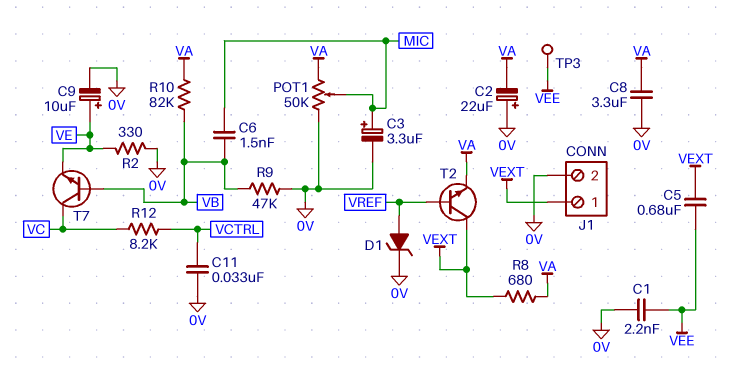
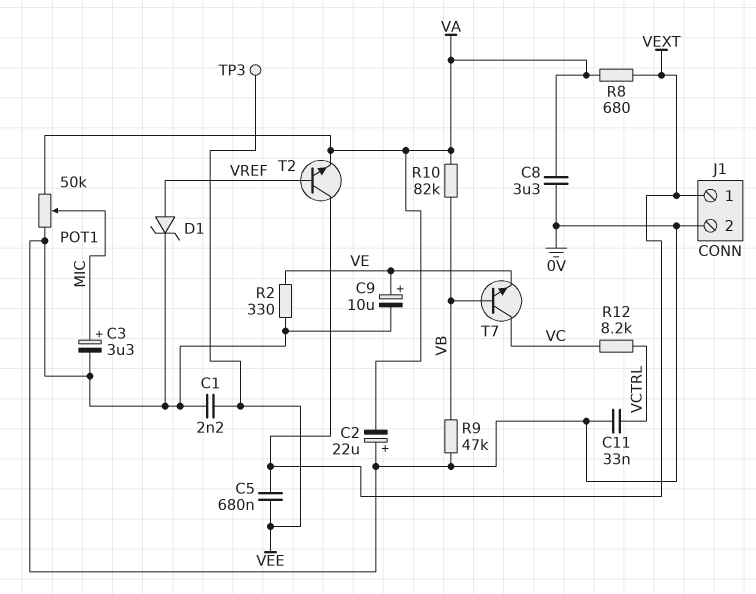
C6: 1.5nF (MIC, VB) -> none

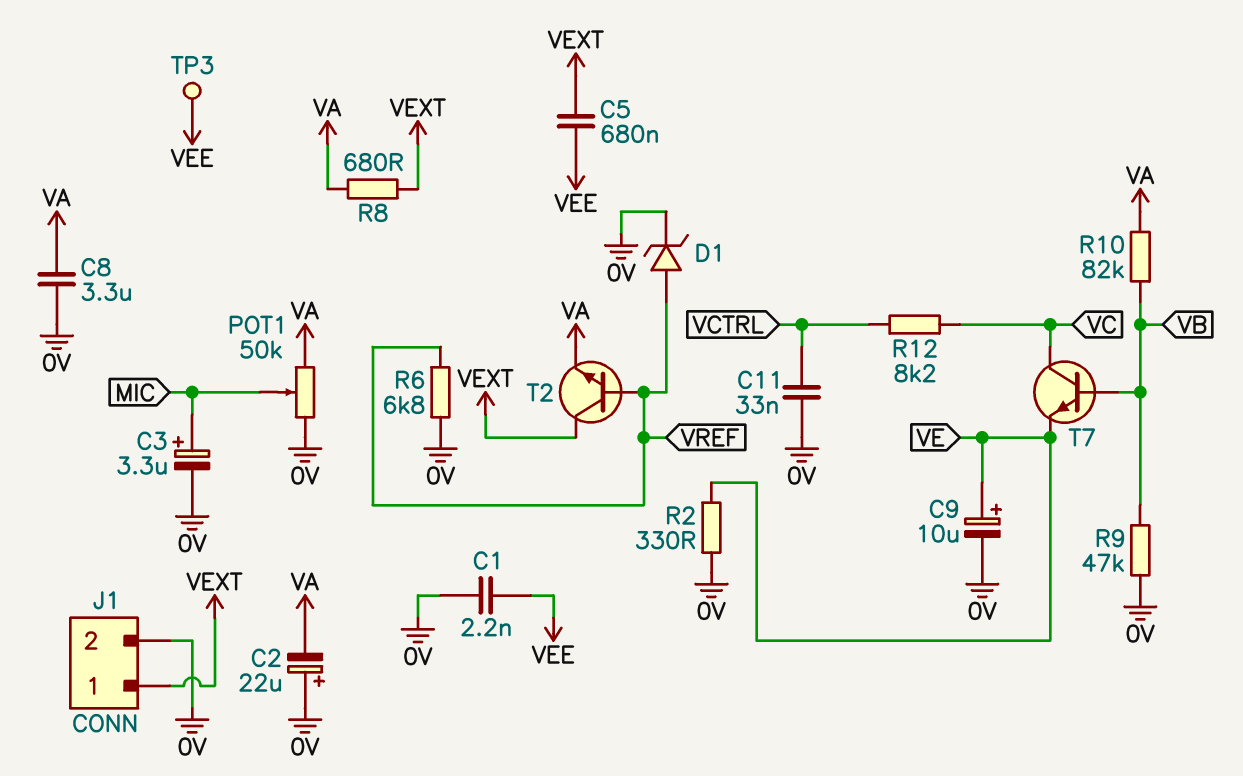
R6: none -> 6.8k (0V, VREF)

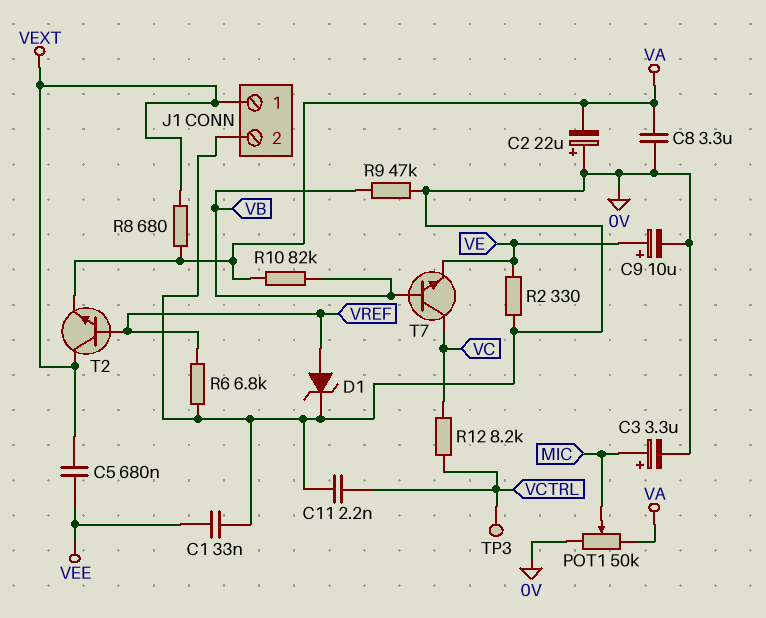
C1: 2.2nF (0V, VEE) -> 33nF (0V, VEE)
C11: 33nF (0V, VCTRL) -> 2.2nF (0V, VCTRL)
TP3: test point (VEE) -> test point (VCTRL)

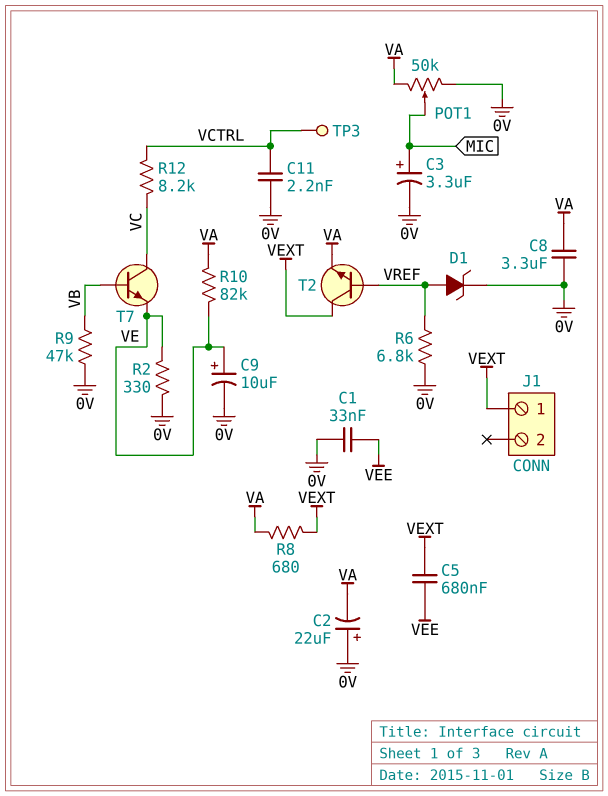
J1 pin 2: 0V -> none
R10: 82k (VA, VB) -> 82k (VA, VE)

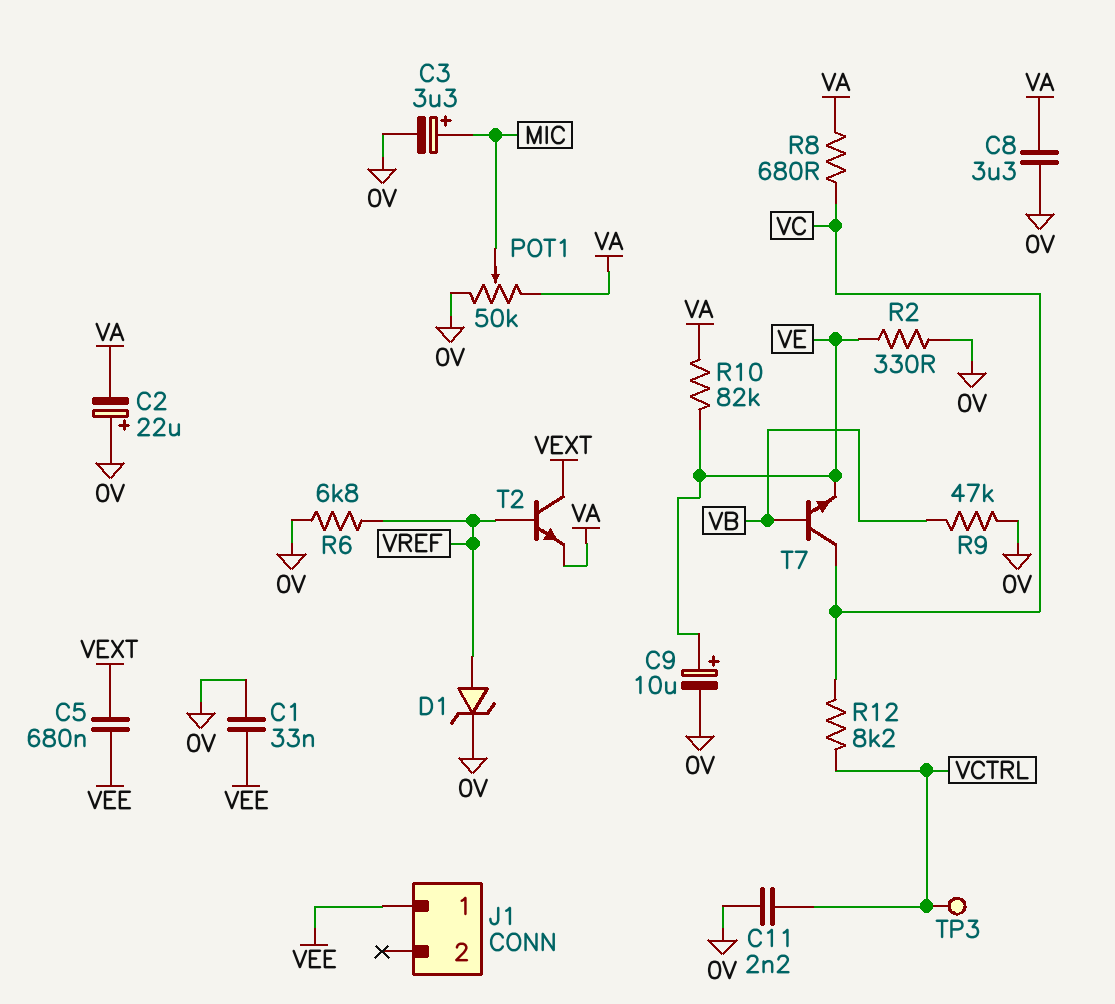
J1 pin 1: VEXT -> VEE
R8: 680 (VA, VEXT) -> 680 (VA, VC)

